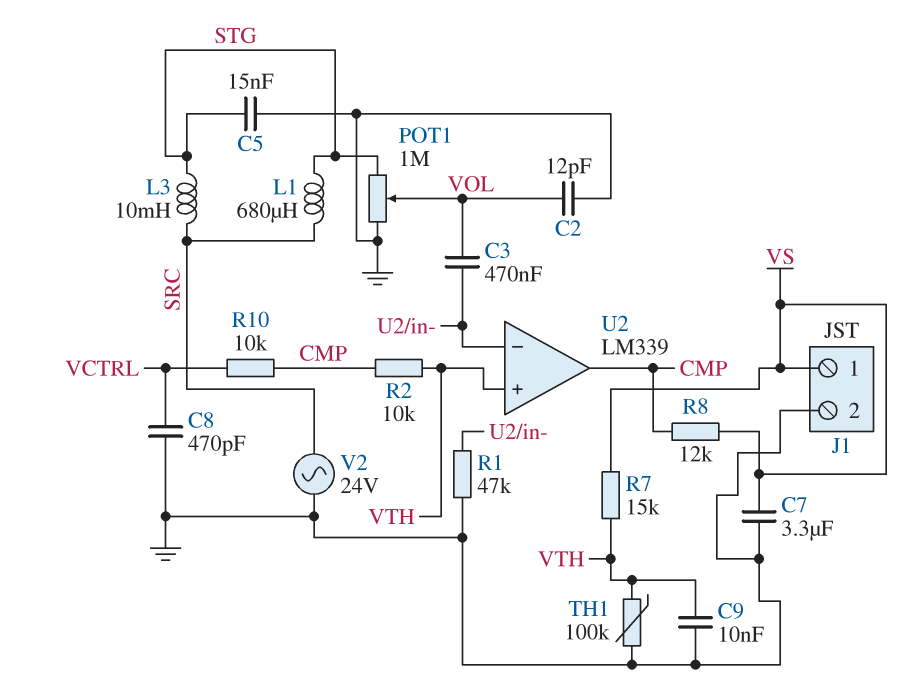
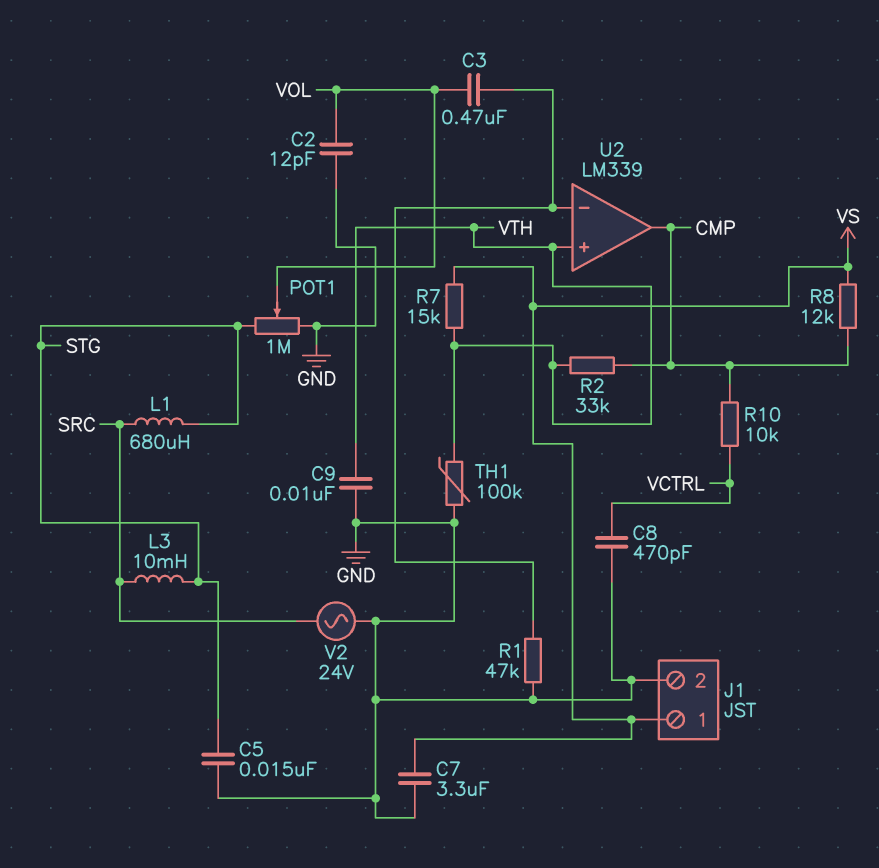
R2: 10k (CMP, VTH) -> 33k (CMP, VTH)

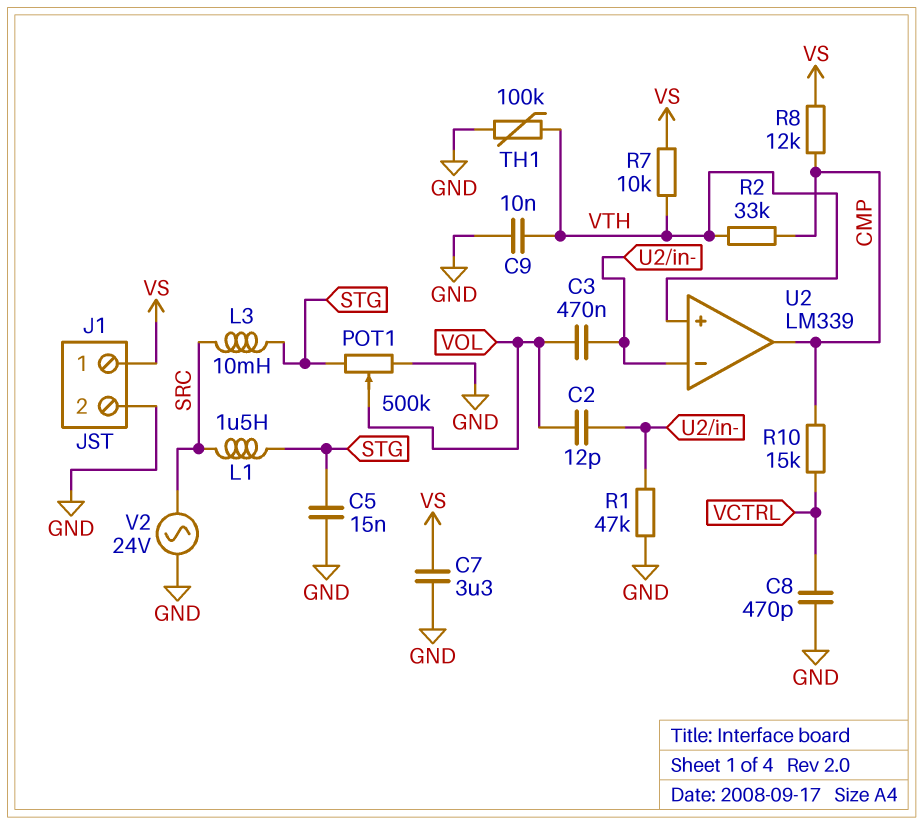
C2: 12pF (GND, VOL) -> 12pF (U2/in-, VOL)
L1: 680uH (SRC, STG) -> 1.5uH (SRC, STG)
POT1: 1M (GND, STG, wiper VOL) -> 500k (GND, STG, wiper VOL)
R7: 15k (VS, VTH) -> 10k (VS, VTH)
R10: 10k (CMP, VCTRL) -> 15k (CMP, VCTRL)

